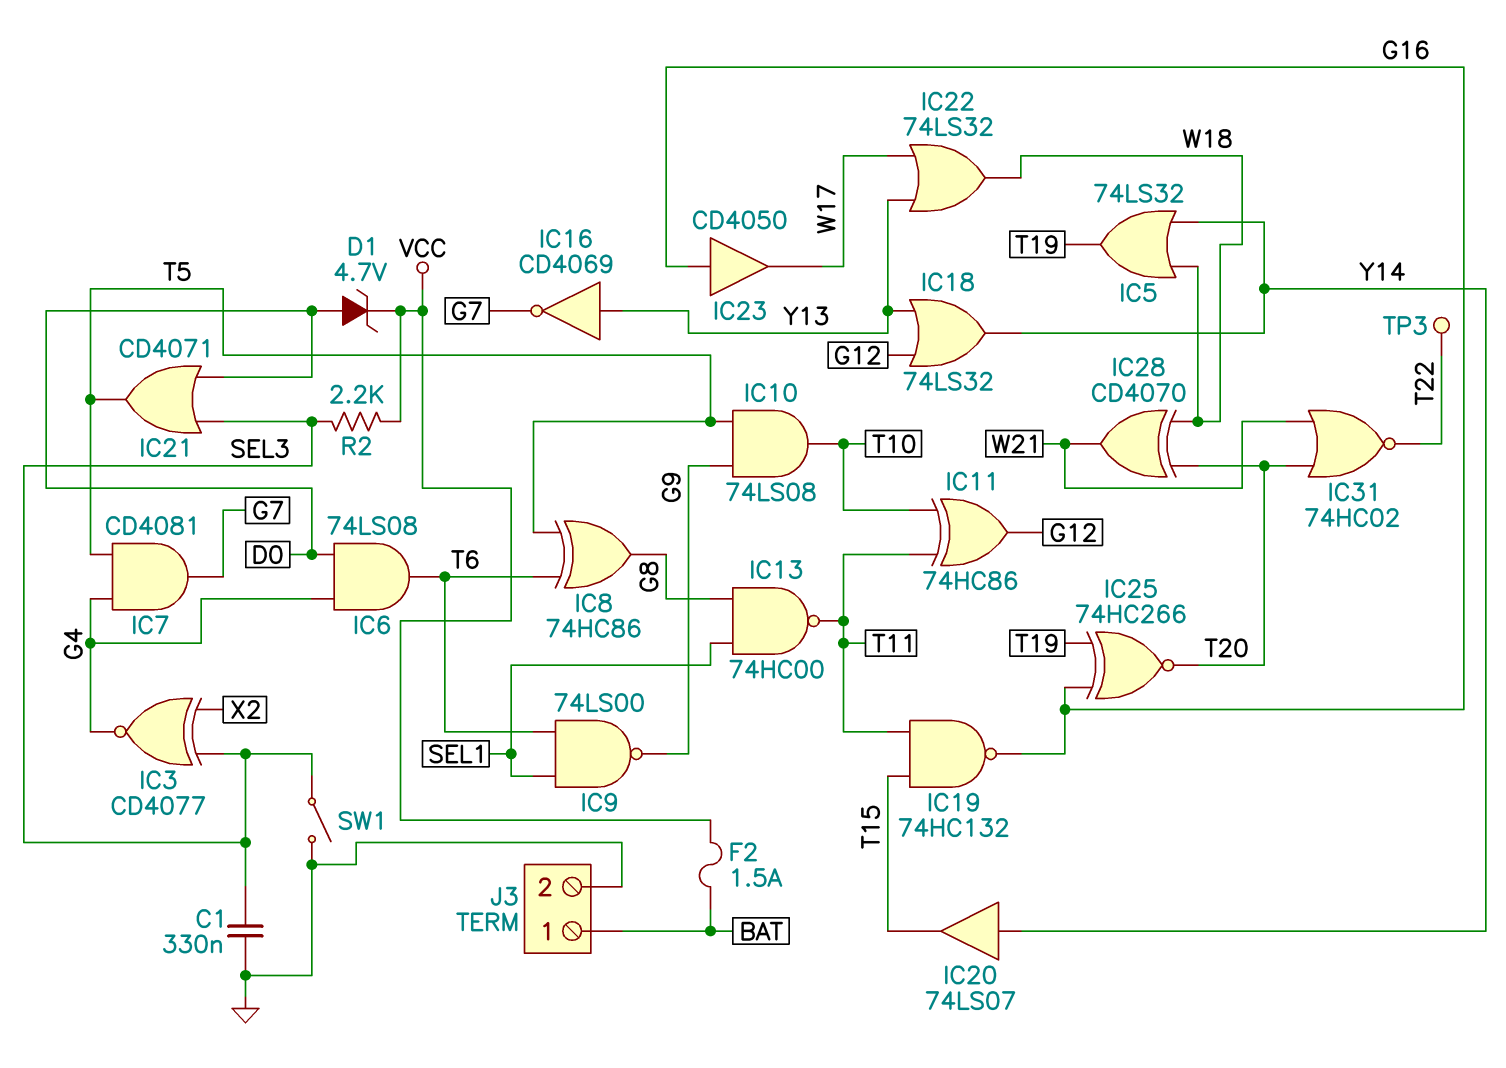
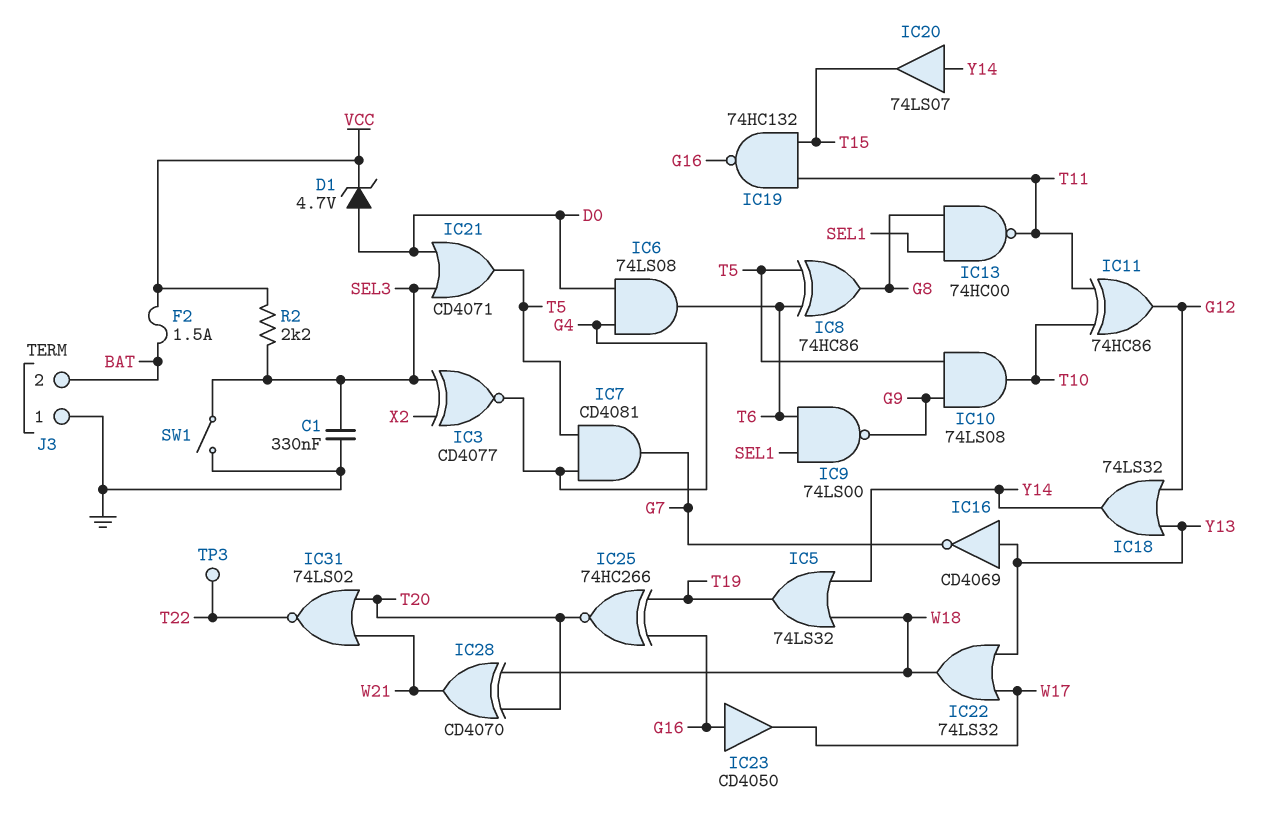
IC31: NOR 74HC02 (in T20, in W21, out T22) -> NOR 74LS02 (in T20, in W21, out T22)
J3 pin 1: BAT -> GND
J3 pin 2: GND -> BAT

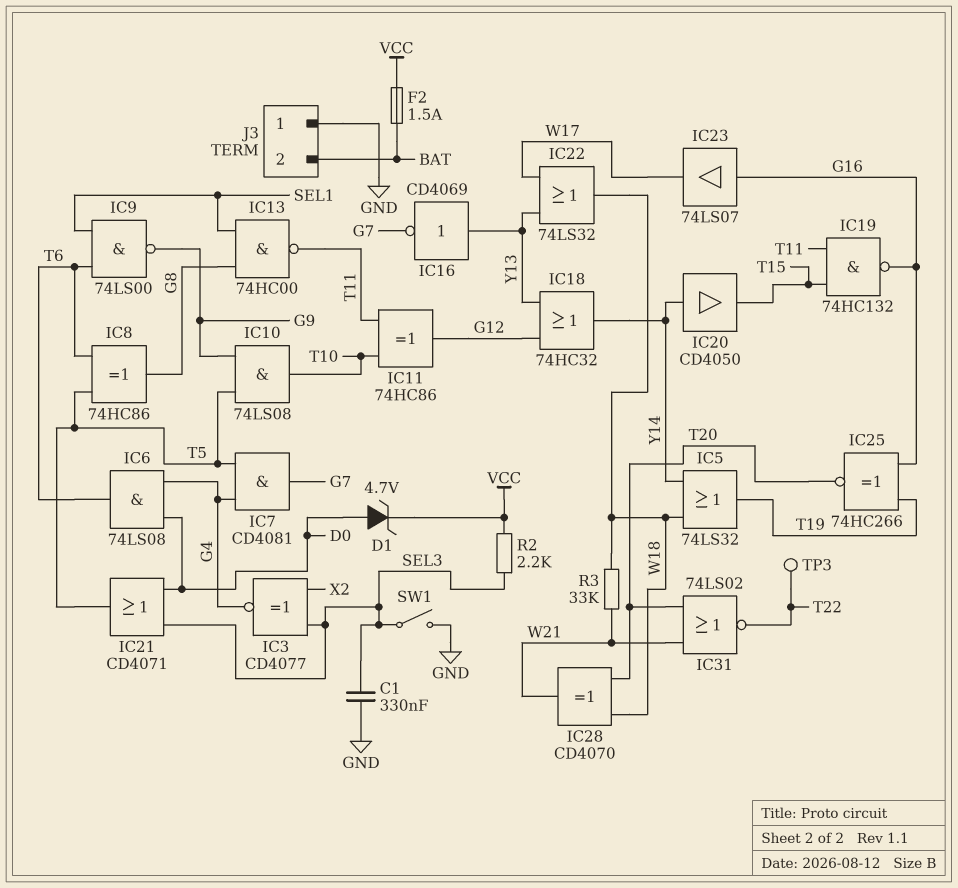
IC18: OR 74LS32 (in G12, in Y13, out Y14) -> OR 74HC32 (in G12, in Y13, out Y14)
IC20: buffer 74LS07 (in Y14, out T15) -> buffer CD4050 (in Y14, out T15)
IC23: buffer CD4050 (in G16, out W17) -> buffer 74LS07 (in G16, out W17)
R3: none -> 33k (W18, W21)

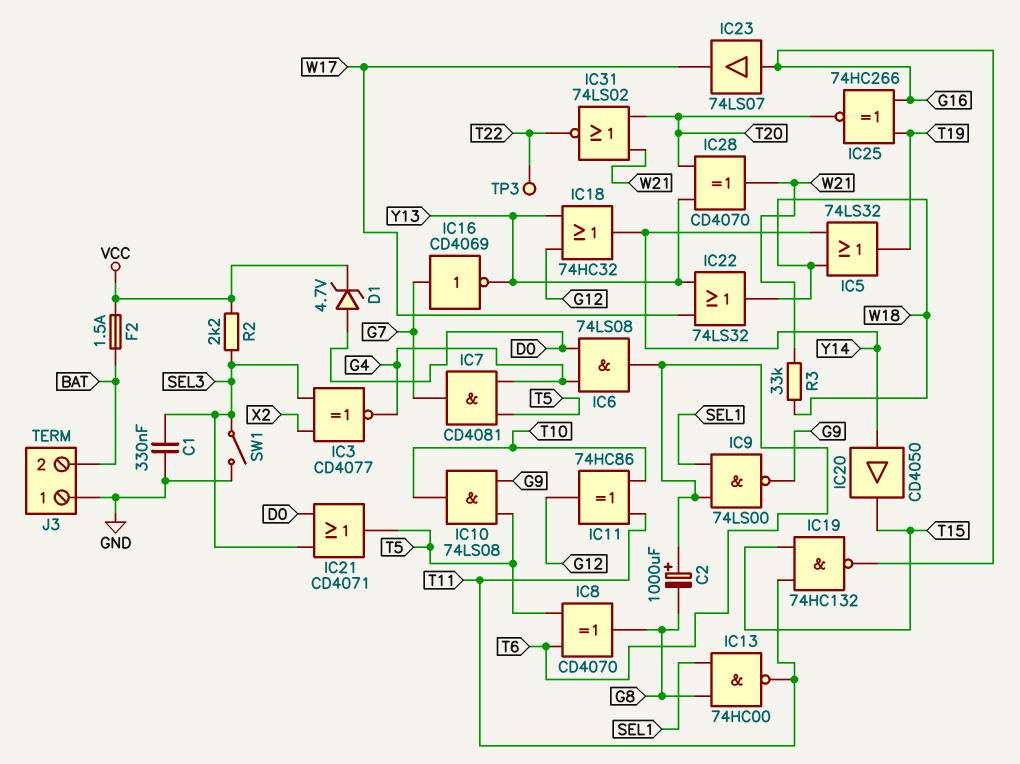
C2: none -> 1000uF (plus T6, minus G8)
IC8: XOR 74HC86 (in T5, in T6, out G8) -> XOR CD4070 (in T5, in T6, out G8)
IC16: NOT CD4069 (in Y13, out G7) -> NOT CD4069 (in G7, out Y13)
IC28: XOR CD4070 (in T20, in W18, out W21) -> XOR CD4070 (in T20, in Y13, out W21)

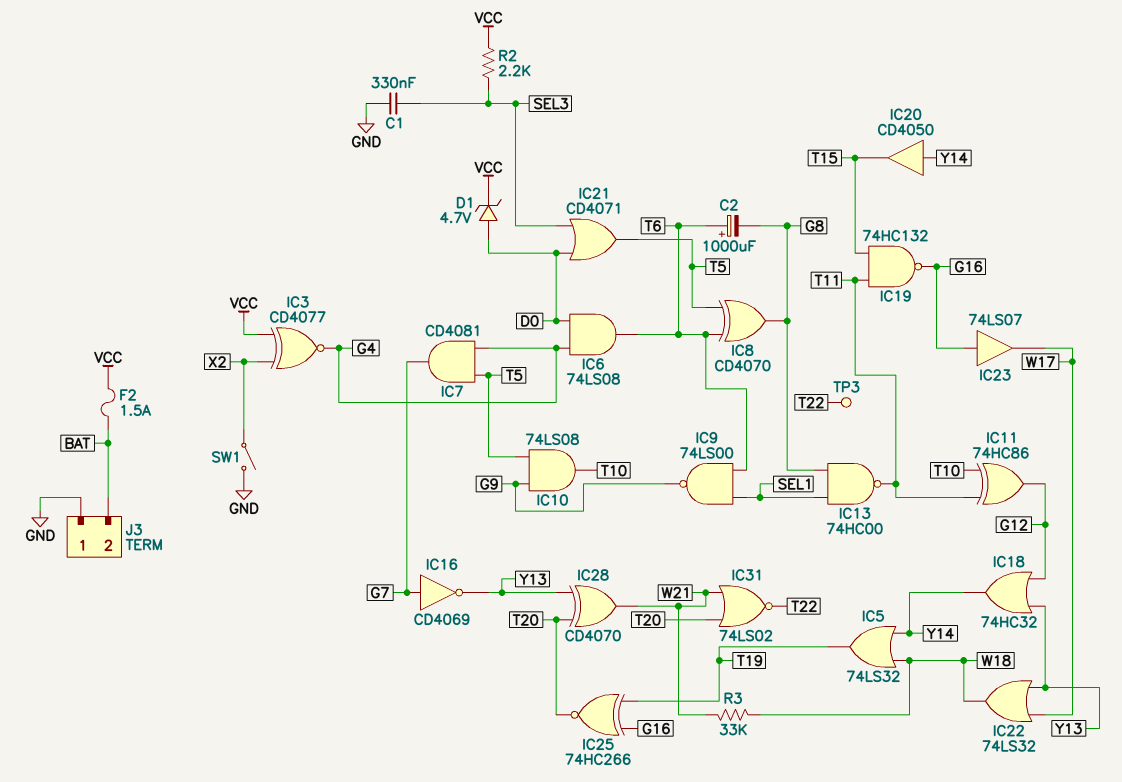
IC3: XNOR CD4077 (in SEL3, in X2, out G4) -> XNOR CD4077 (in VCC, in X2, out G4)
SW1: switch (GND, SEL3) -> switch (GND, X2)

